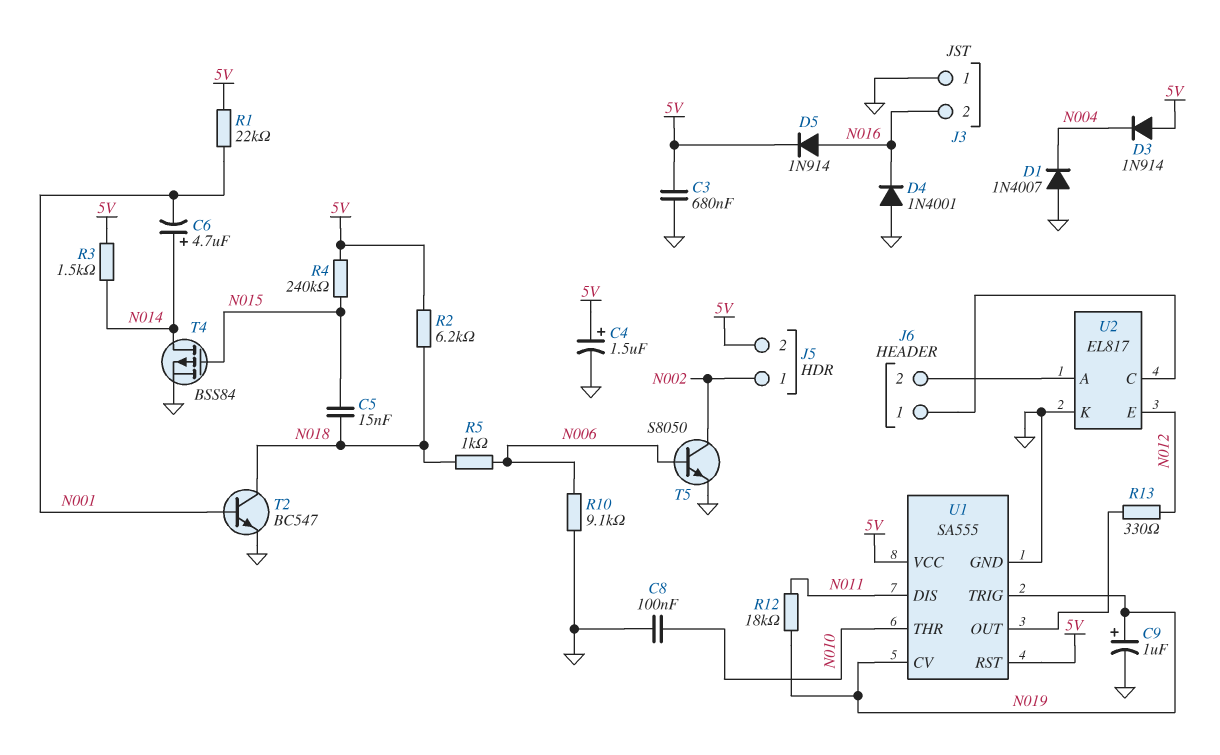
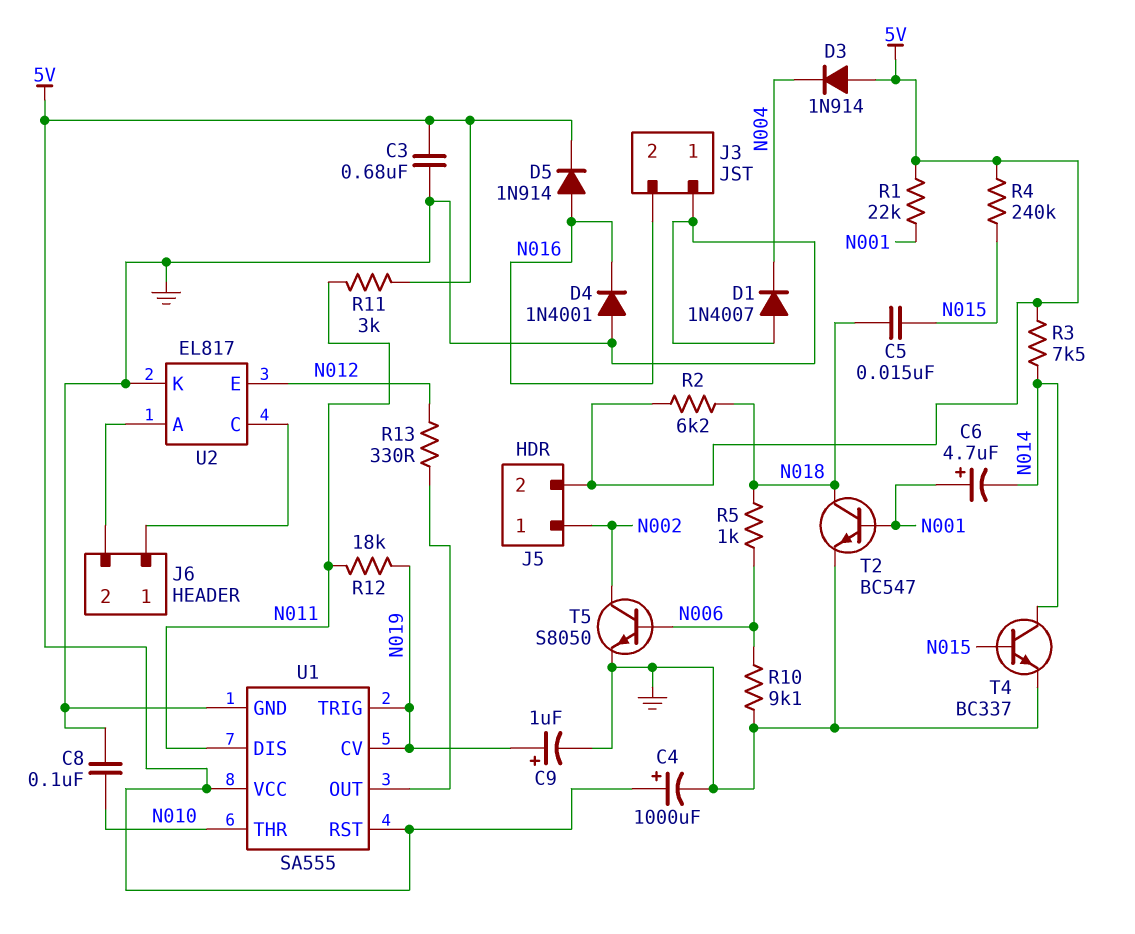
C4: 1.5uF (plus 5V, minus GND) -> 1000uF (plus 5V, minus GND)
C6: 4.7uF (plus N014, minus N001) -> 4.7uF (plus N001, minus N014)
R3: 1.5k (5V, N014) -> 7.5k (5V, N014)
R11: none -> 3k (5V, N011)
T4: PMOS BSS84 (G N015, D N014, S GND) -> NPN BC337 (B N015, C N014, E GND)

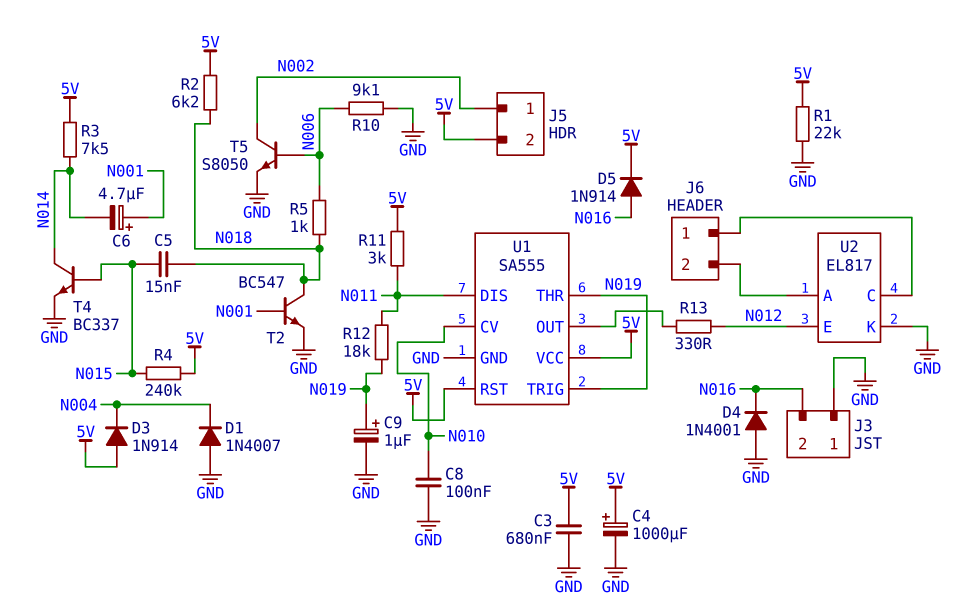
R1: 22k (5V, N001) -> 22k (5V, GND)
U1 pin CV: N019 -> N010
U1 pin THR: N010 -> N019

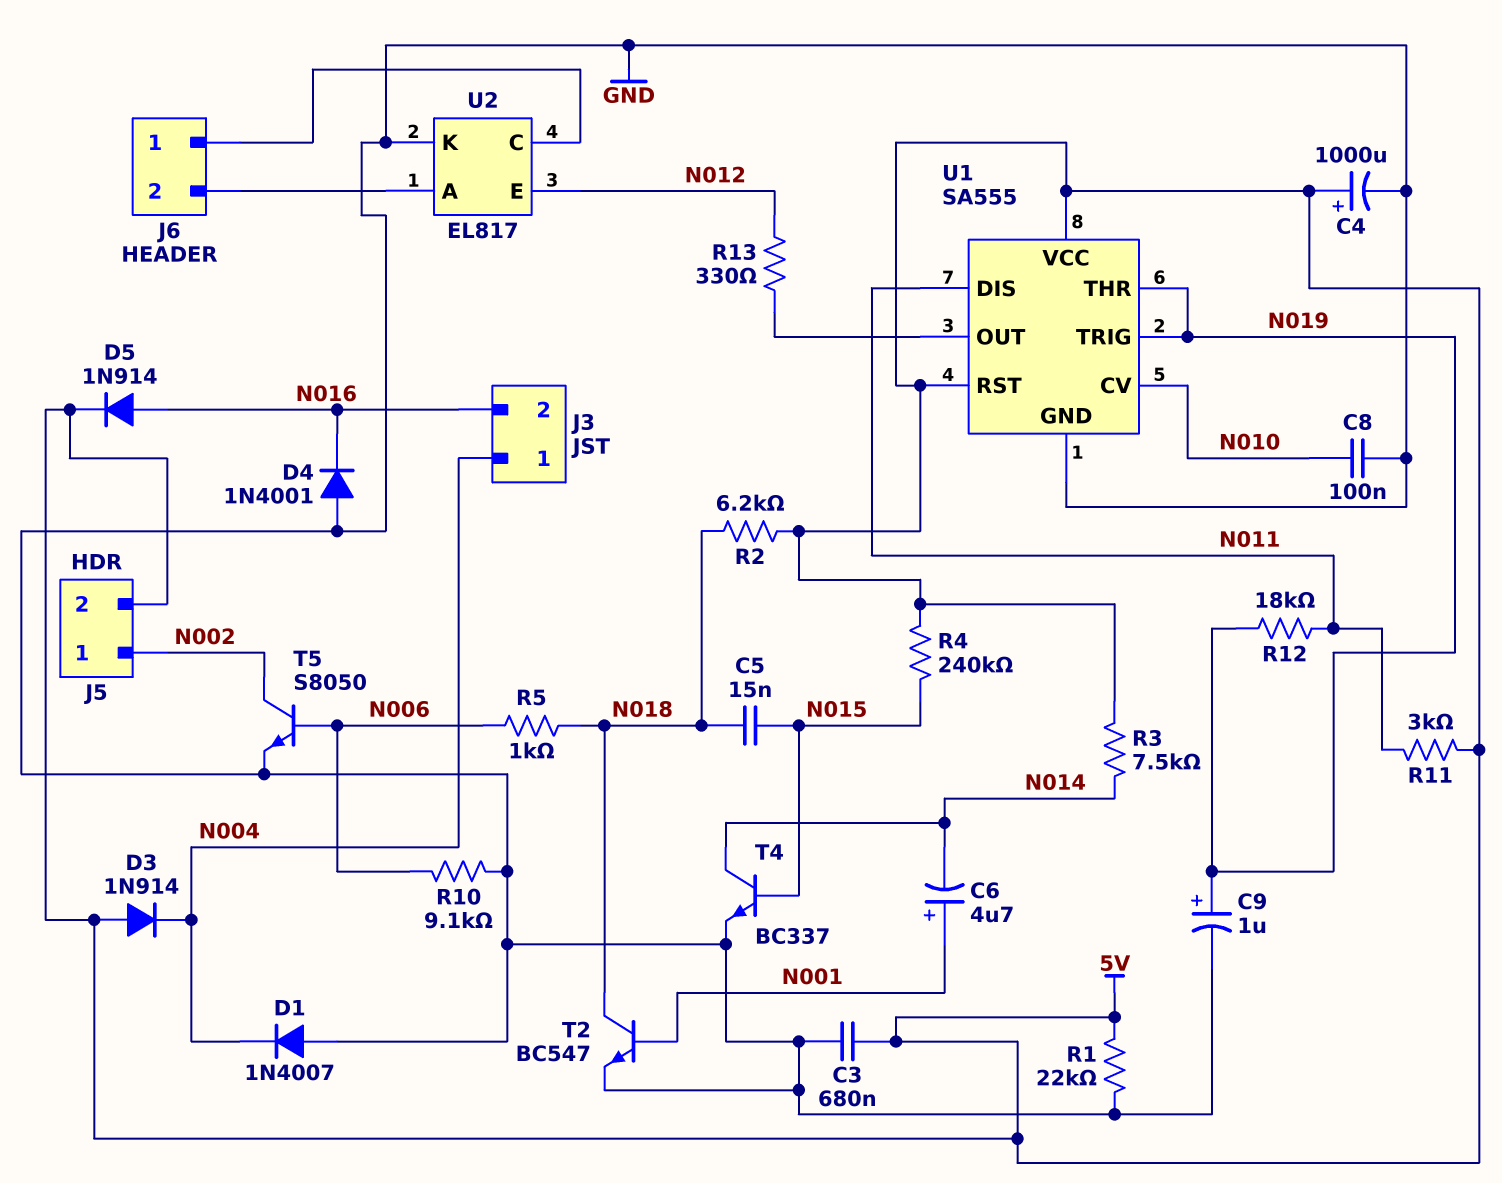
J3 pin 1: GND -> N004

